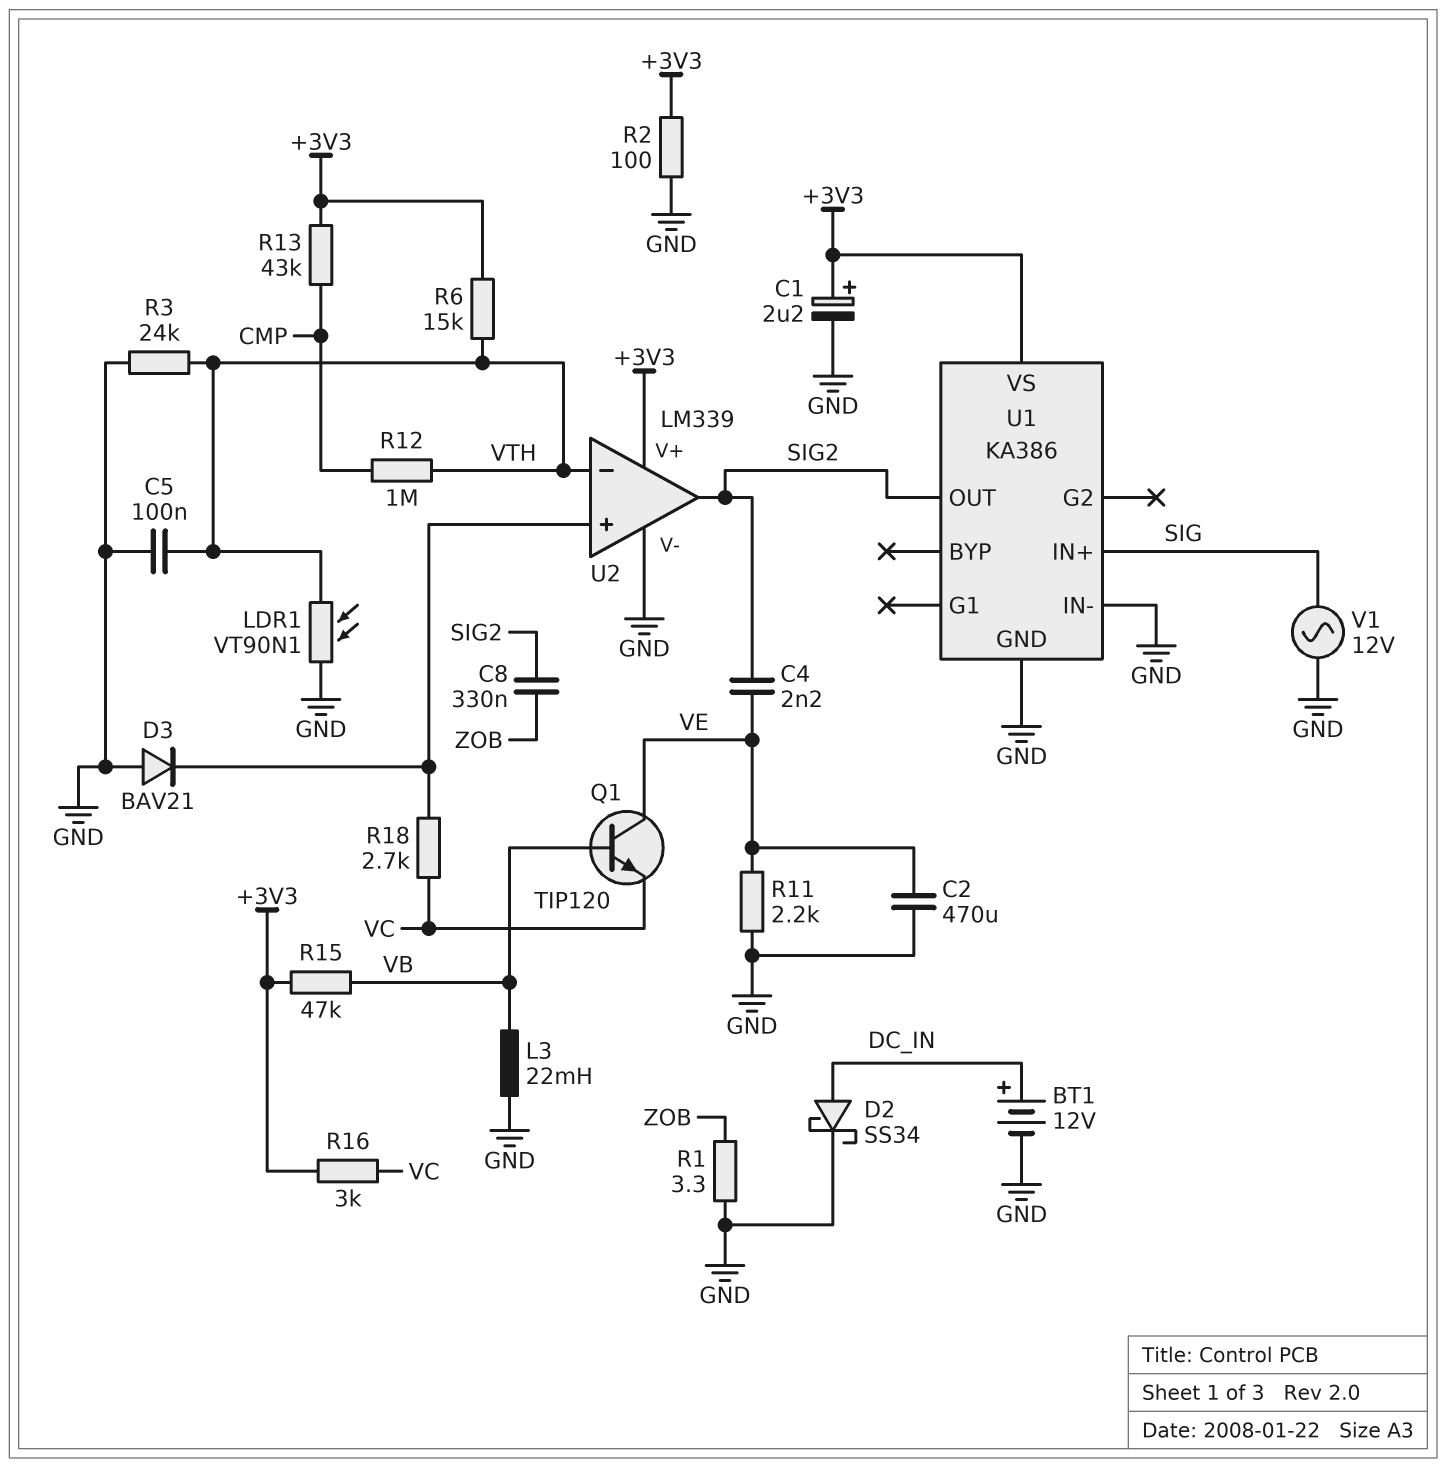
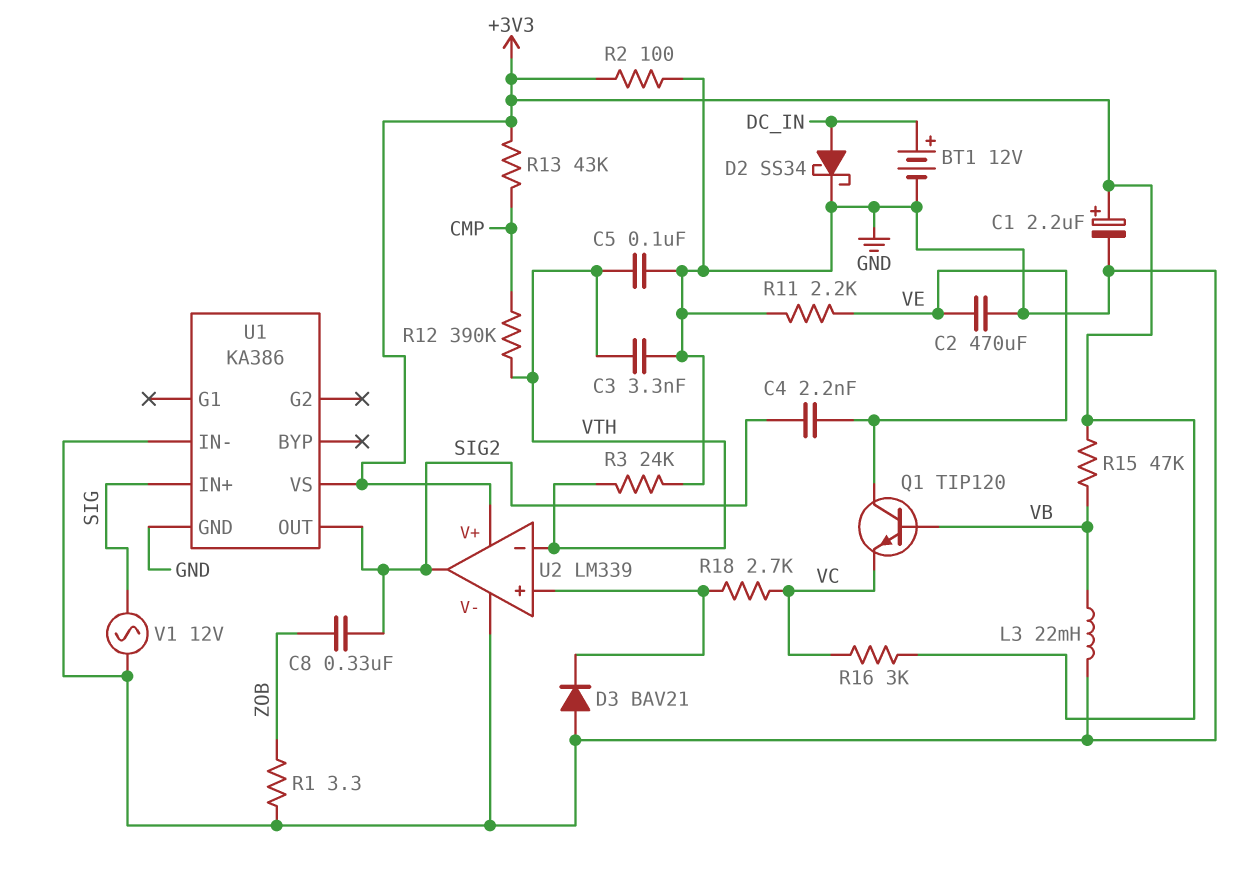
C3: none -> 3.3nF (GND, VTH)
LDR1: VT90N1 (GND, VTH) -> none
R6: 15k (+3V3, VTH) -> none
R12: 1M (CMP, VTH) -> 390k (CMP, VTH)

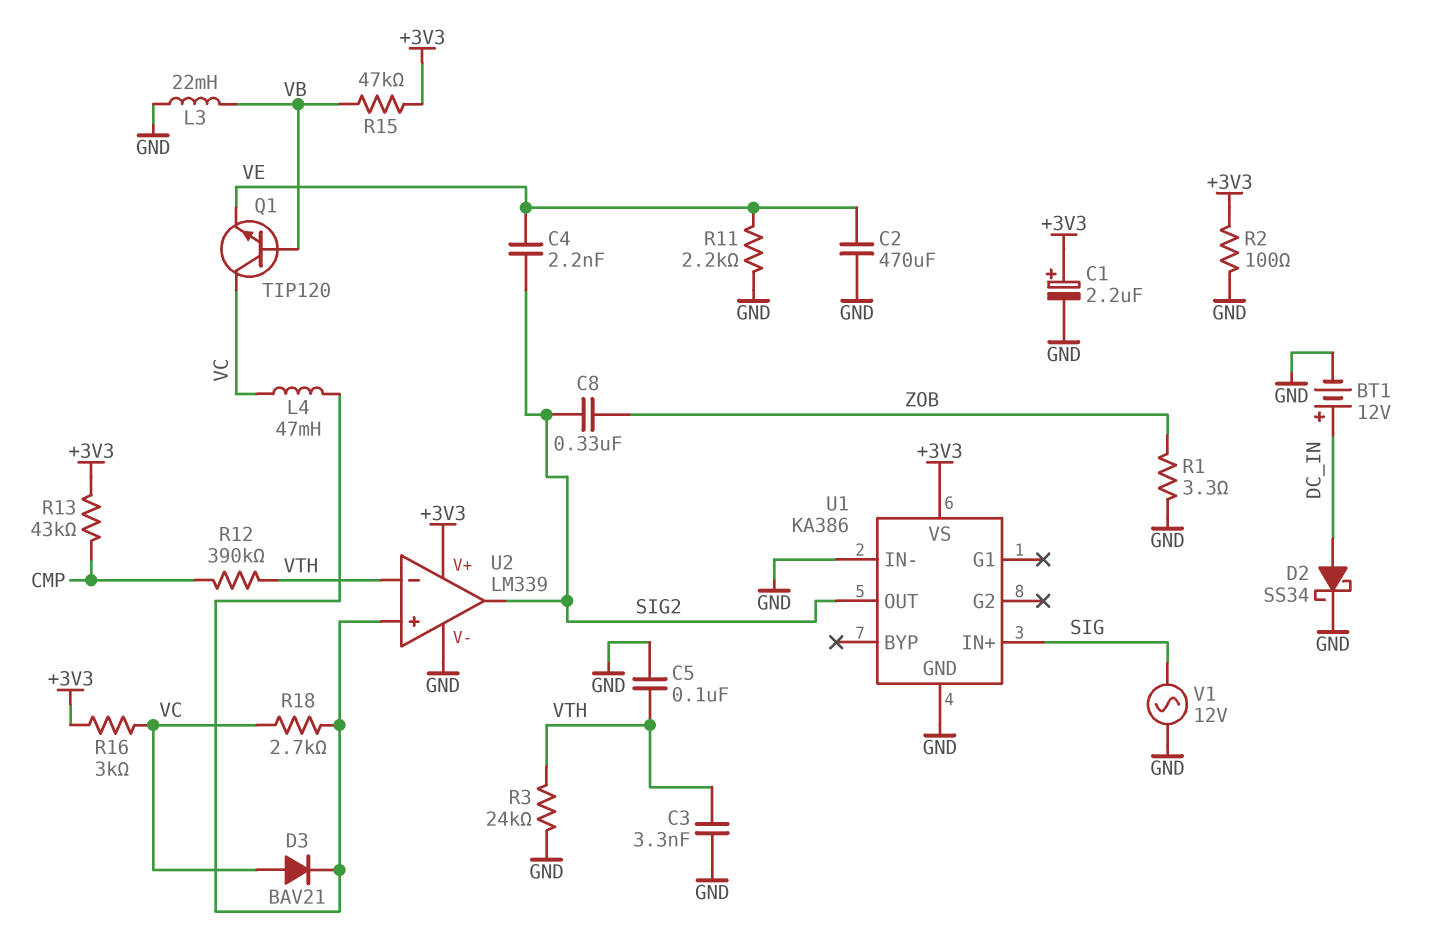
D3: diode BAV21 (A GND, K U2/in+) -> diode BAV21 (A VC, K U2/in+)
L4: none -> 47mH (U2/in+, VC)
Q1: NPN TIP120 (B VB, C VE, E VC) -> NPN TIP120 (B VB, C VC, E VE)

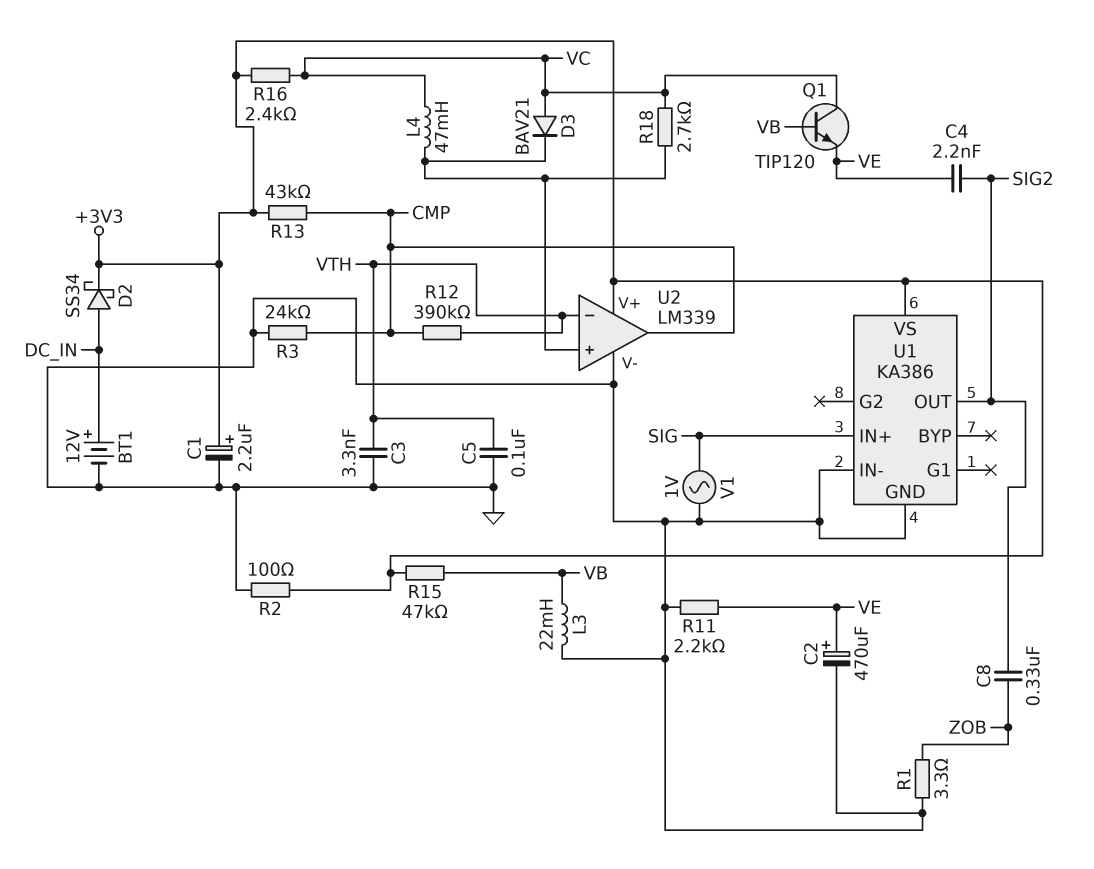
C2: 470uF (GND, VE) -> 470uF (plus VE, minus GND)
D2: schottky SS34 (A DC_IN, K GND) -> schottky SS34 (A DC_IN, K +3V3)
R3: 24k (GND, VTH) -> 24k (CMP, GND)
R16: 3k (+3V3, VC) -> 2.4k (+3V3, VC)
U2 pin out: SIG2 -> CMP
V1: AC 12V (GND, SIG) -> AC 1V (GND, SIG)

